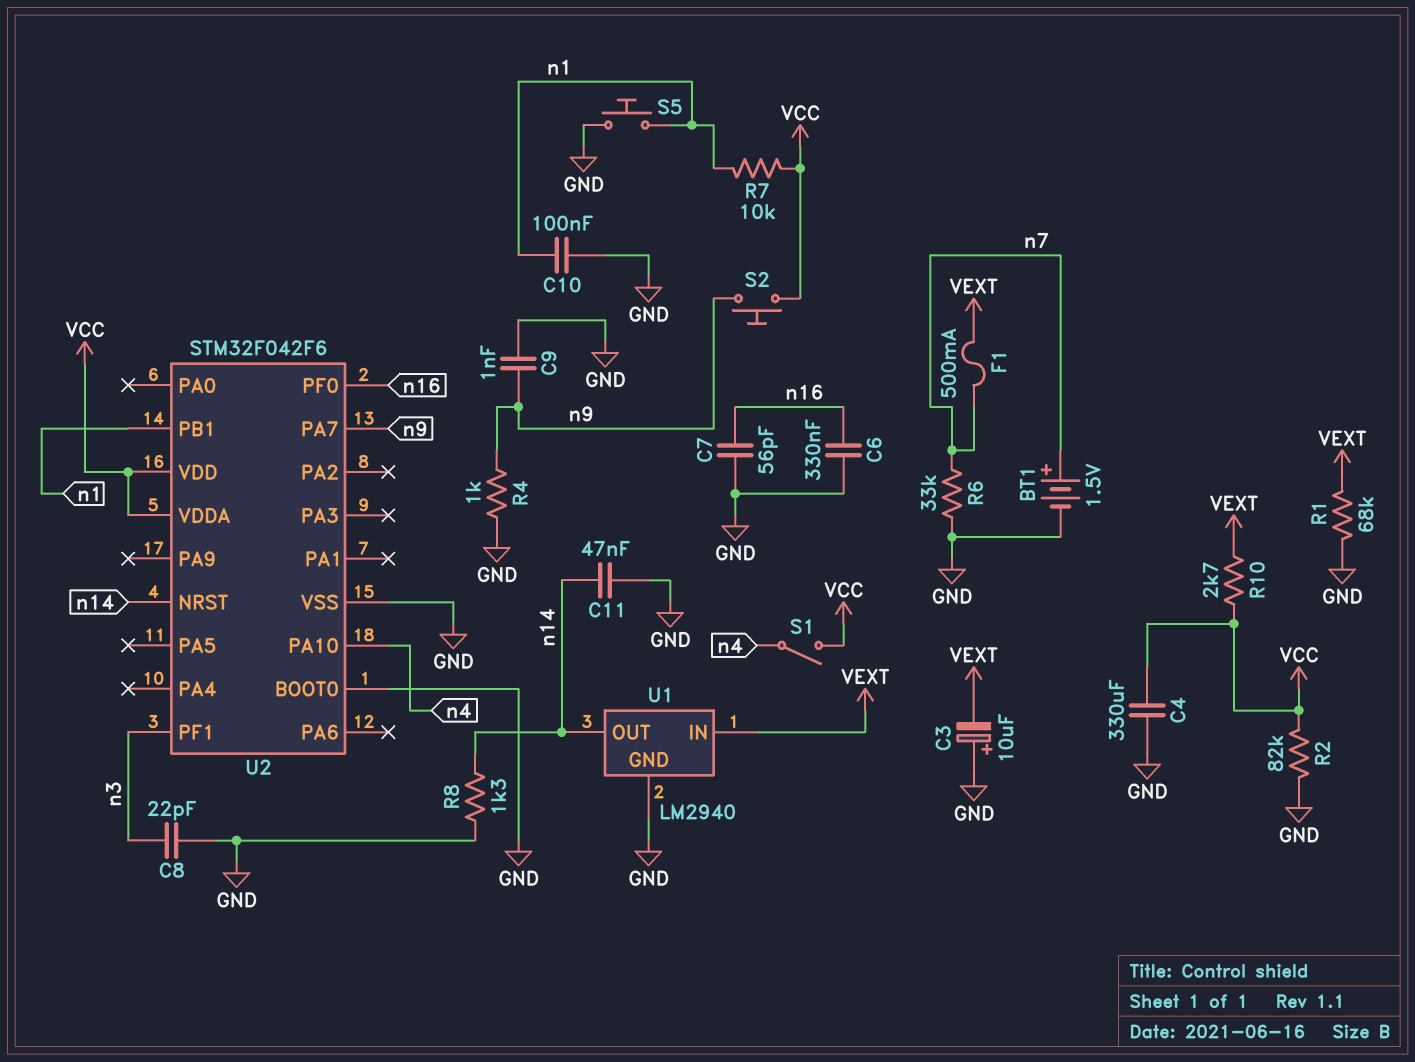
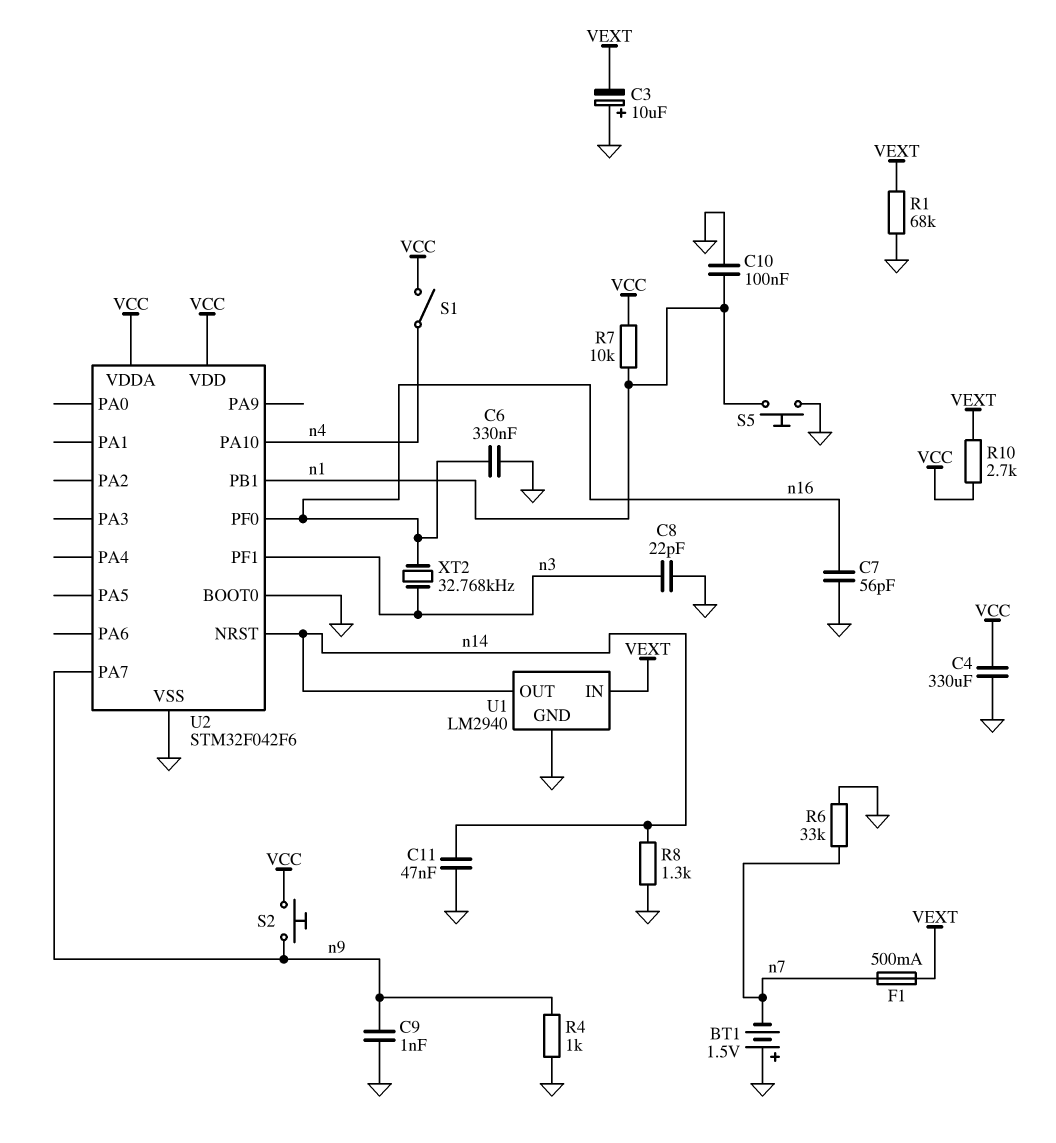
BT1: 1.5V (plus n7, minus GND) -> 1.5V (plus GND, minus n7)
R2: 82k (GND, VCC) -> none
XT2: none -> 32.768kHz (n3, n16)

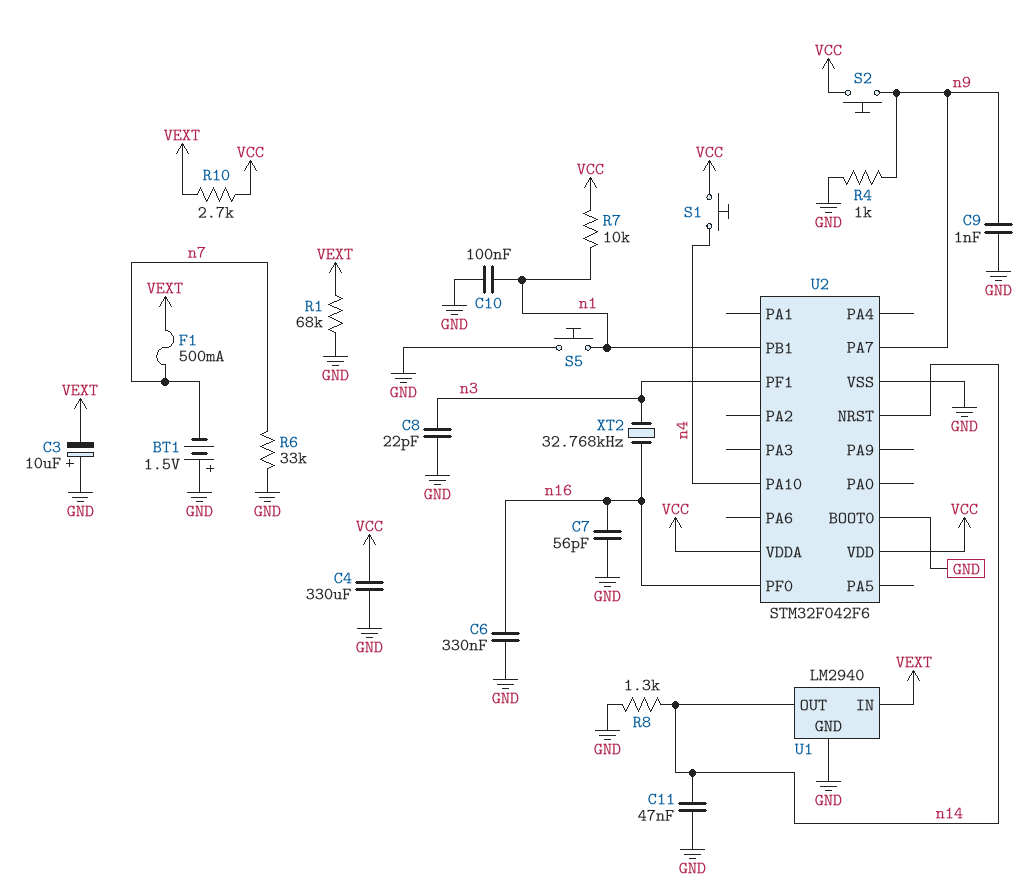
S1: switch (VCC, n4) -> button (VCC, n4)

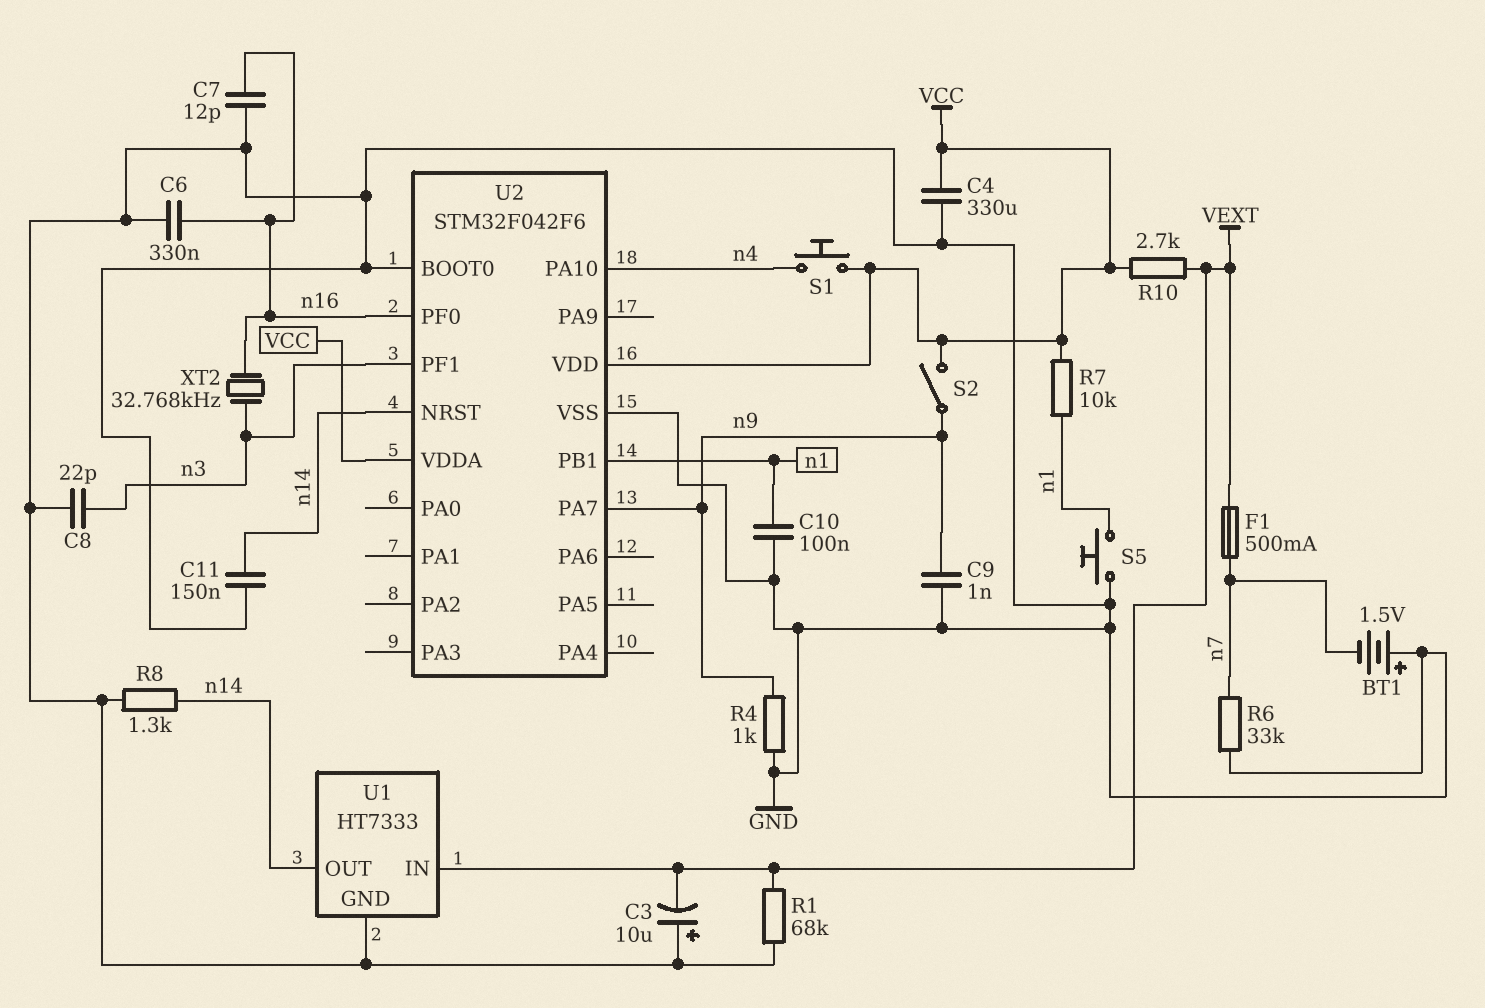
C7: 56pF (GND, n16) -> 12pF (GND, n16)
C11: 47nF (GND, n14) -> 150nF (GND, n14)
S2: button (VCC, n9) -> switch (VCC, n9)
U1: LM2940 -> HT7333

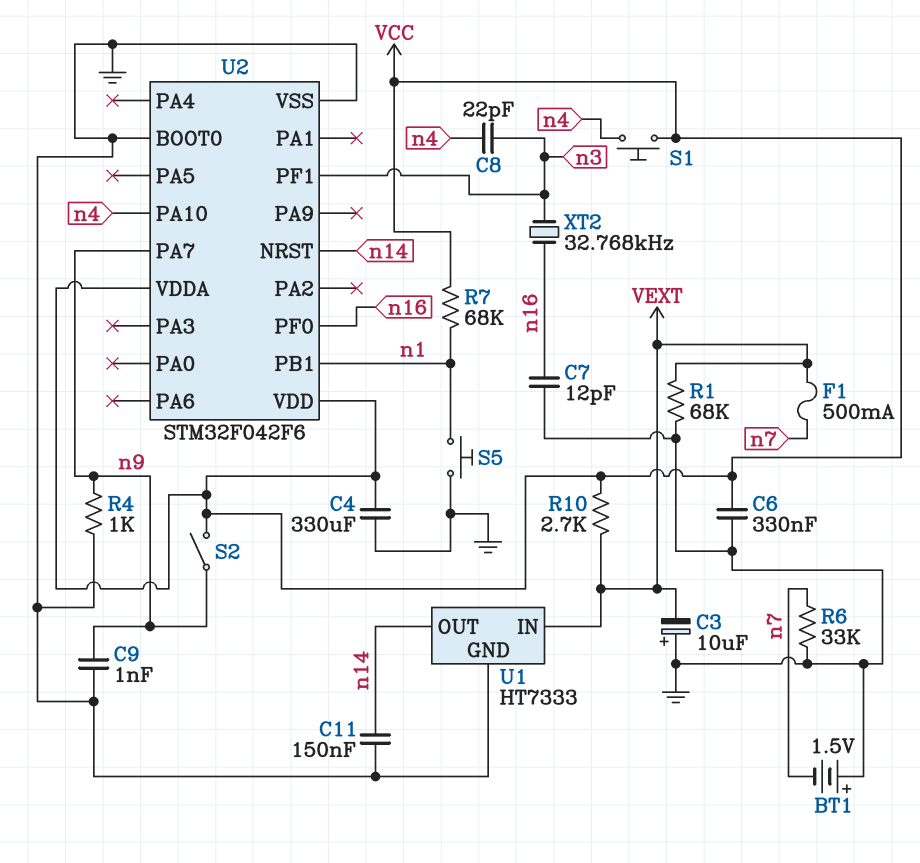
C6: 330nF (GND, n16) -> 330nF (GND, VCC)
C8: 22pF (GND, n3) -> 22pF (n3, n4)
C10: 100nF (GND, n1) -> none
R7: 10k (VCC, n1) -> 68k (VCC, n1)
R8: 1.3k (GND, n14) -> none

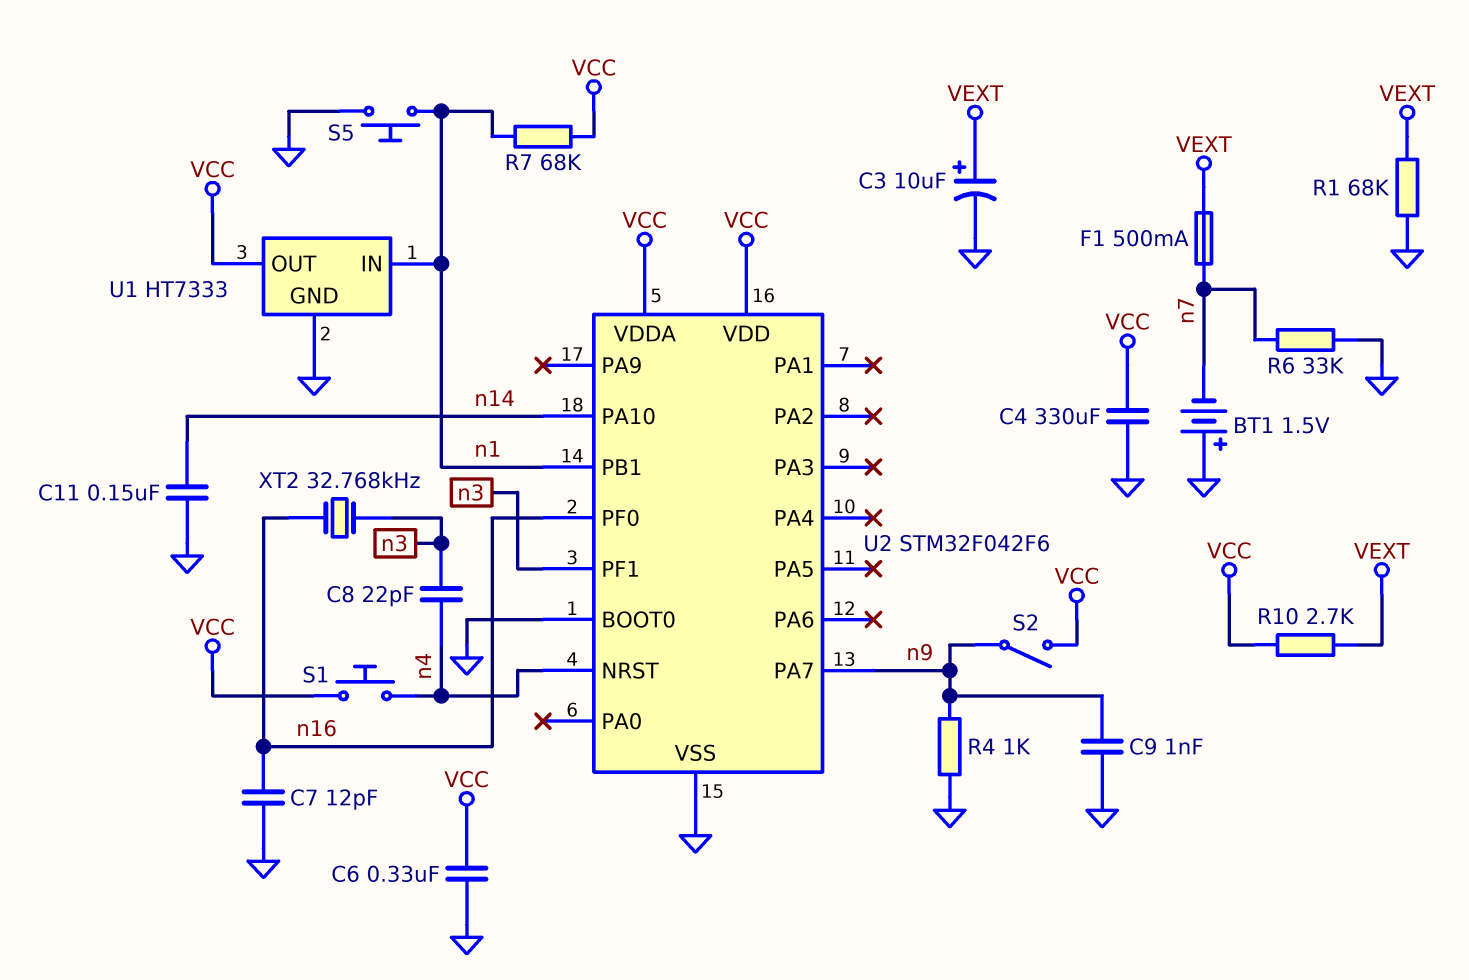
C3: 10uF (plus GND, minus VEXT) -> 10uF (plus VEXT, minus GND)
U1 pin IN: VEXT -> n1
U1 pin OUT: n14 -> VCC
U2 pin NRST: n14 -> n4
U2 pin PA10: n4 -> n14

